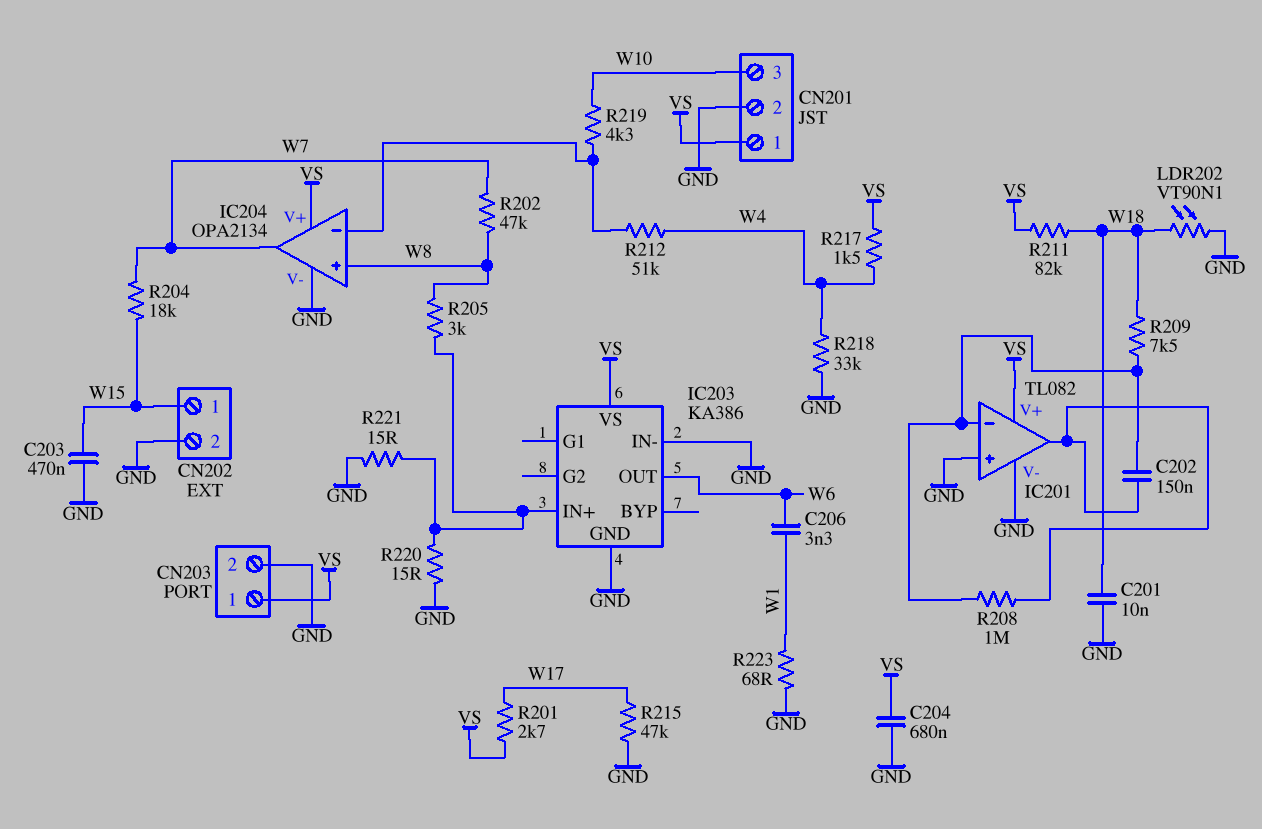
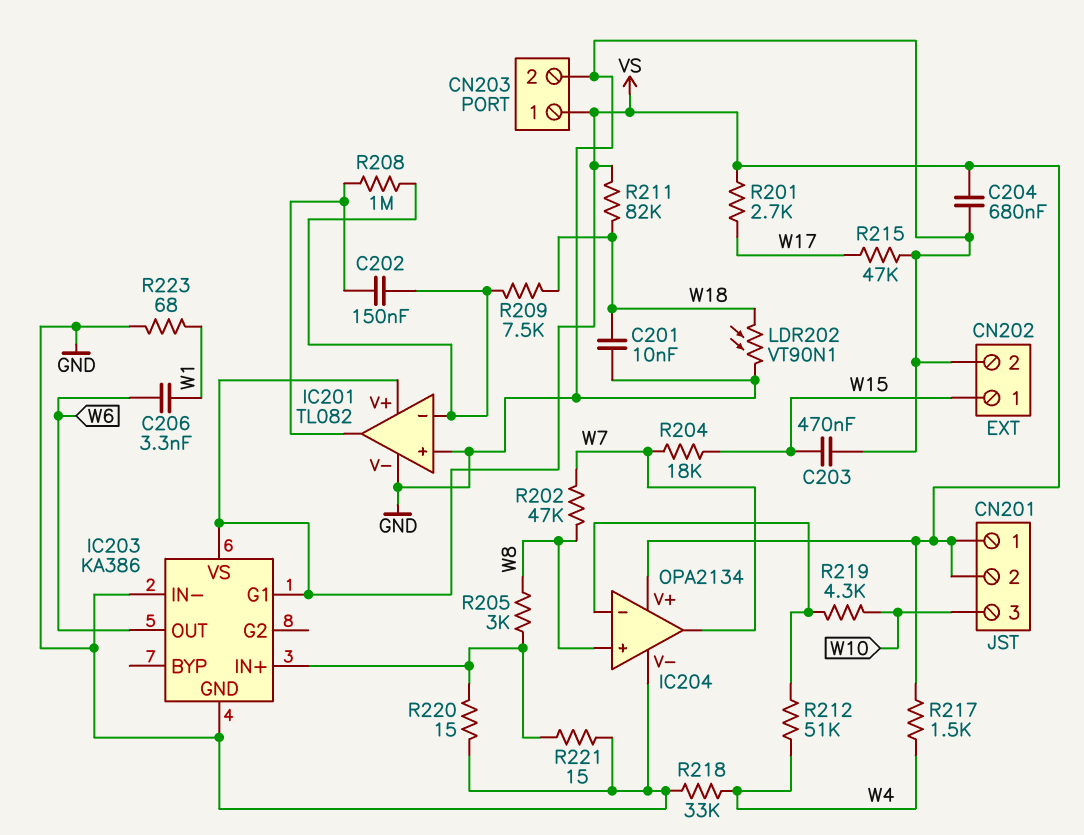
CN201 pin 2: GND -> VS
IC203 pin G1: none -> VS

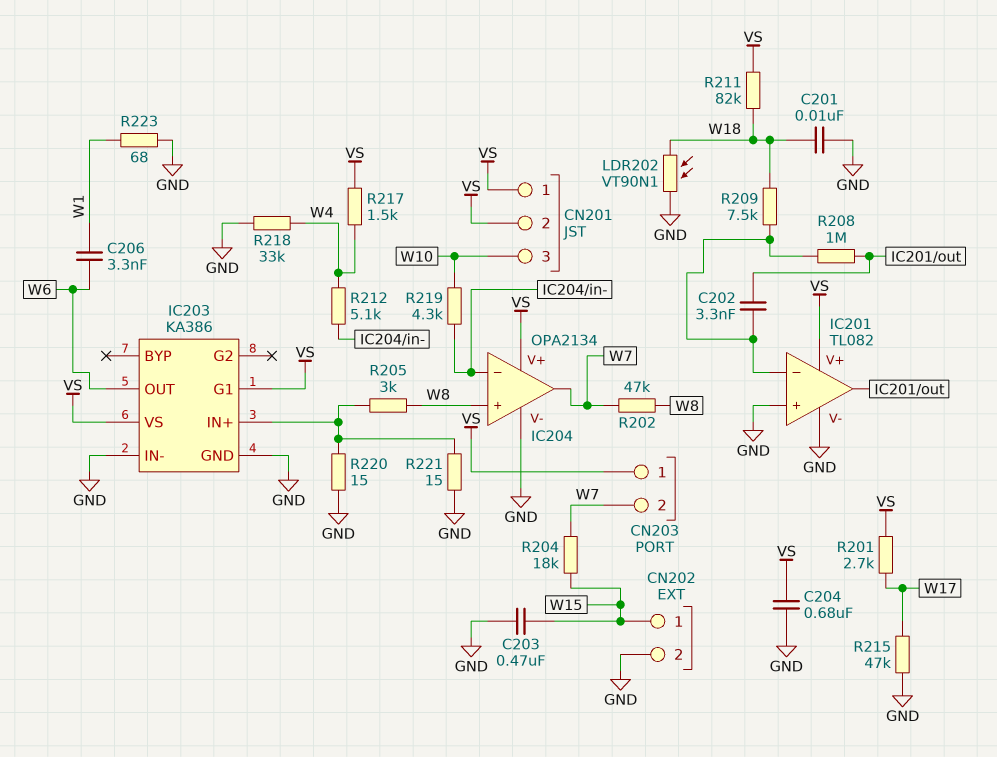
C202: 150nF (IC201/in-, IC201/out) -> 3.3nF (IC201/in-, IC201/out)
CN203 pin 2: GND -> W7
R212: 51k (IC204/in-, W4) -> 5.1k (IC204/in-, W4)

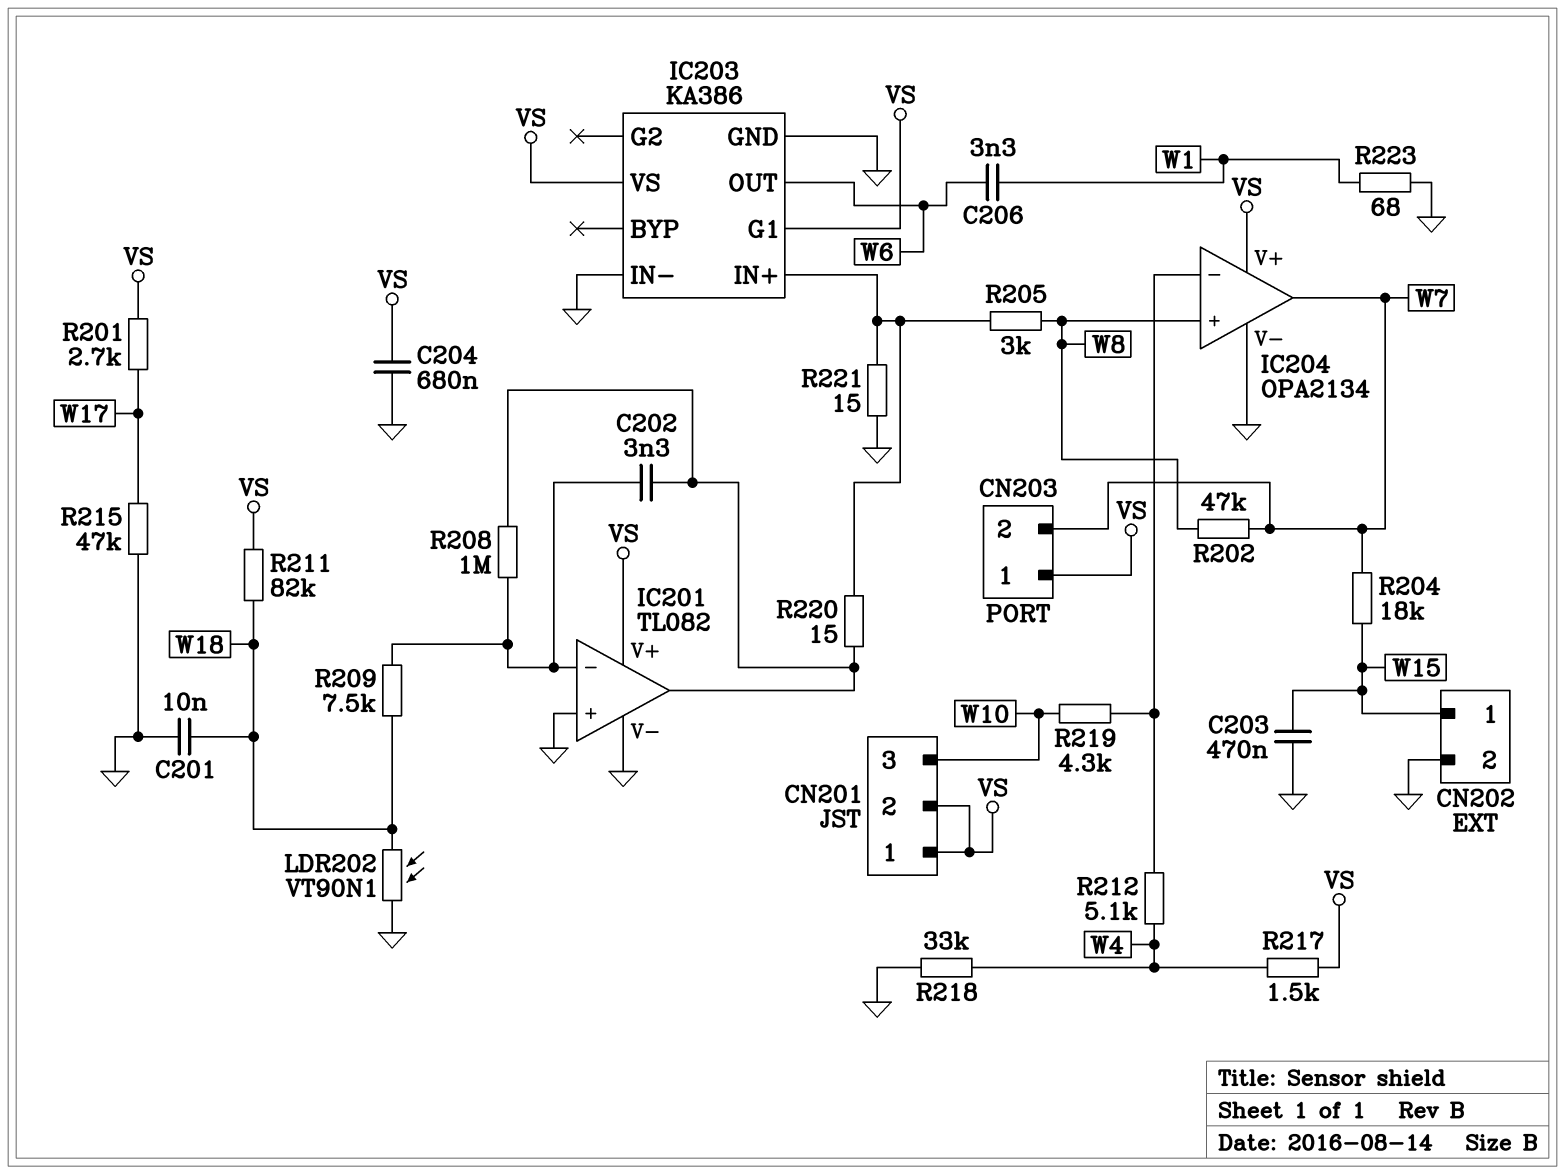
R220: 15 (GND, IC203/IN+) -> 15 (IC201/out, IC203/IN+)

